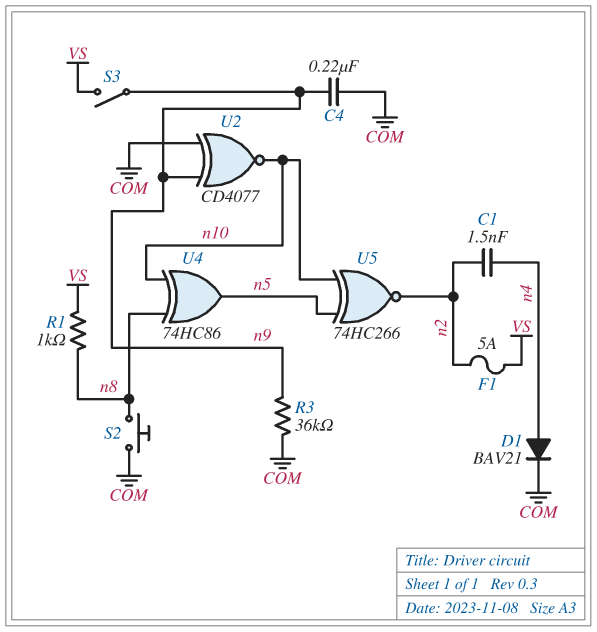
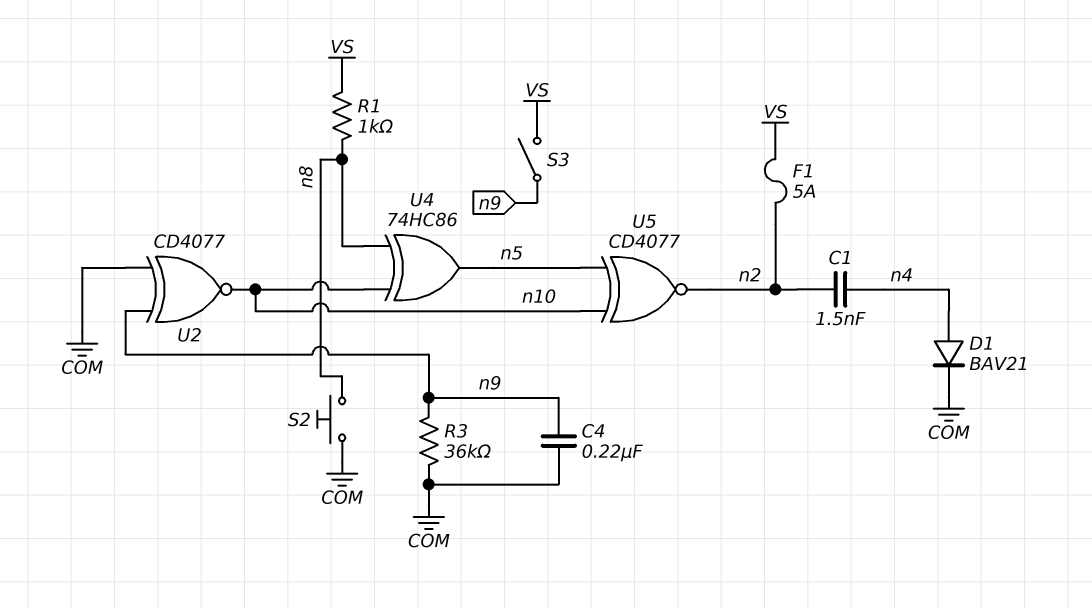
U5: XNOR 74HC266 (in n5, in n10, out n2) -> XNOR CD4077 (in n5, in n10, out n2)

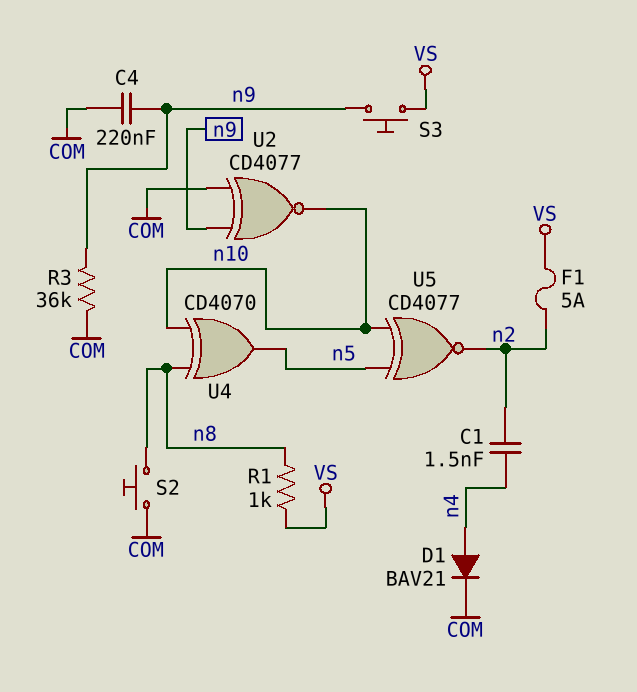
S3: switch (VS, n9) -> button (VS, n9)
U4: XOR 74HC86 (in n8, in n10, out n5) -> XOR CD4070 (in n8, in n10, out n5)

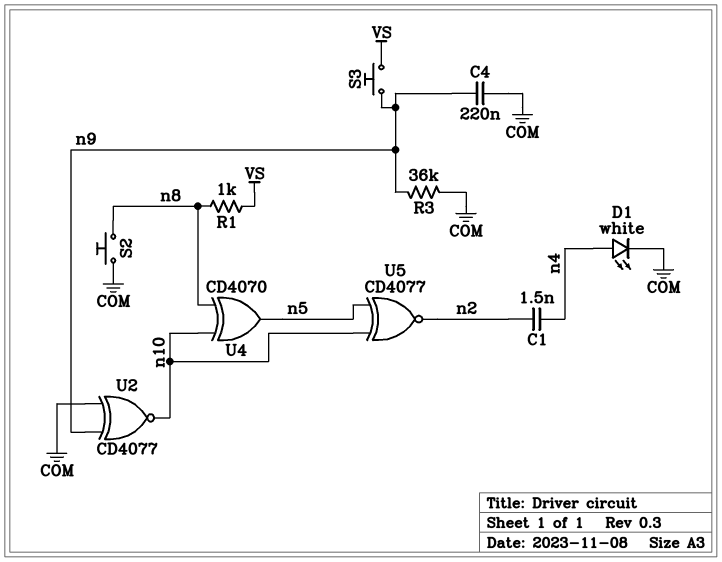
D1: diode BAV21 (A n4, K COM) -> LED white (A n4, K COM)
F1: 5A (VS, n2) -> none

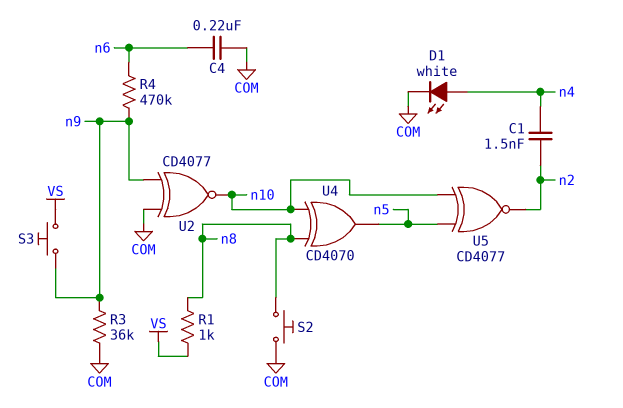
C4: 220nF (COM, n9) -> 220nF (COM, n6)
R4: none -> 470k (n6, n9)

